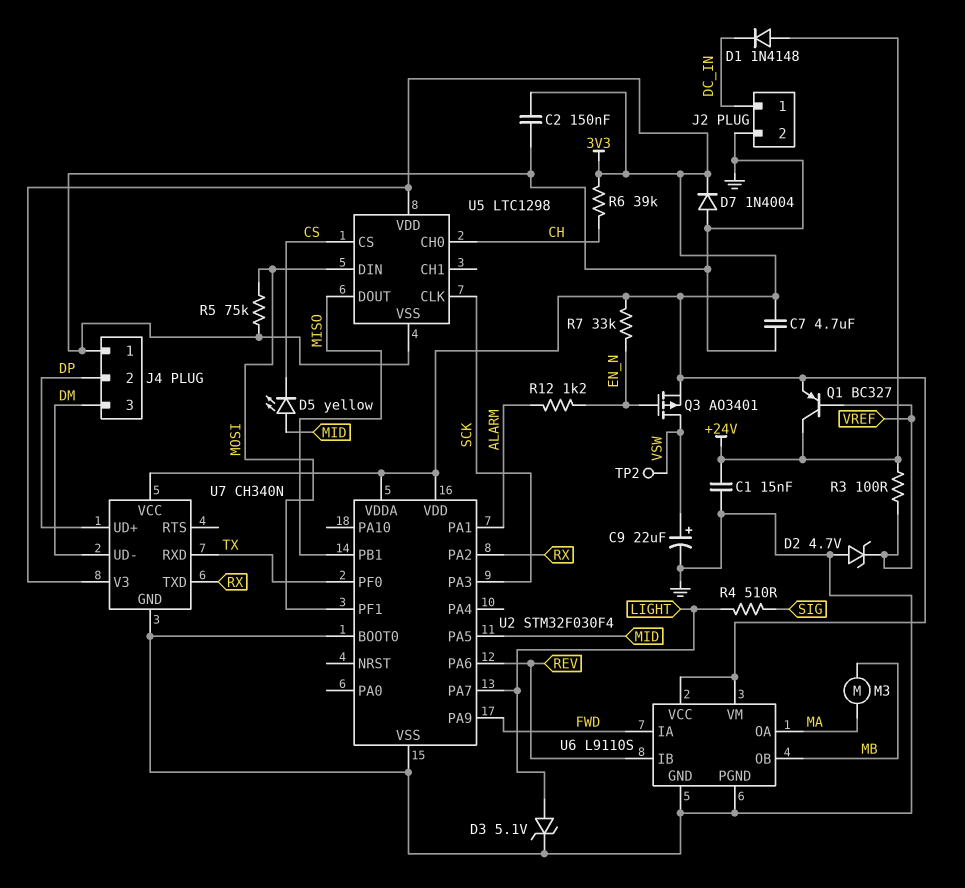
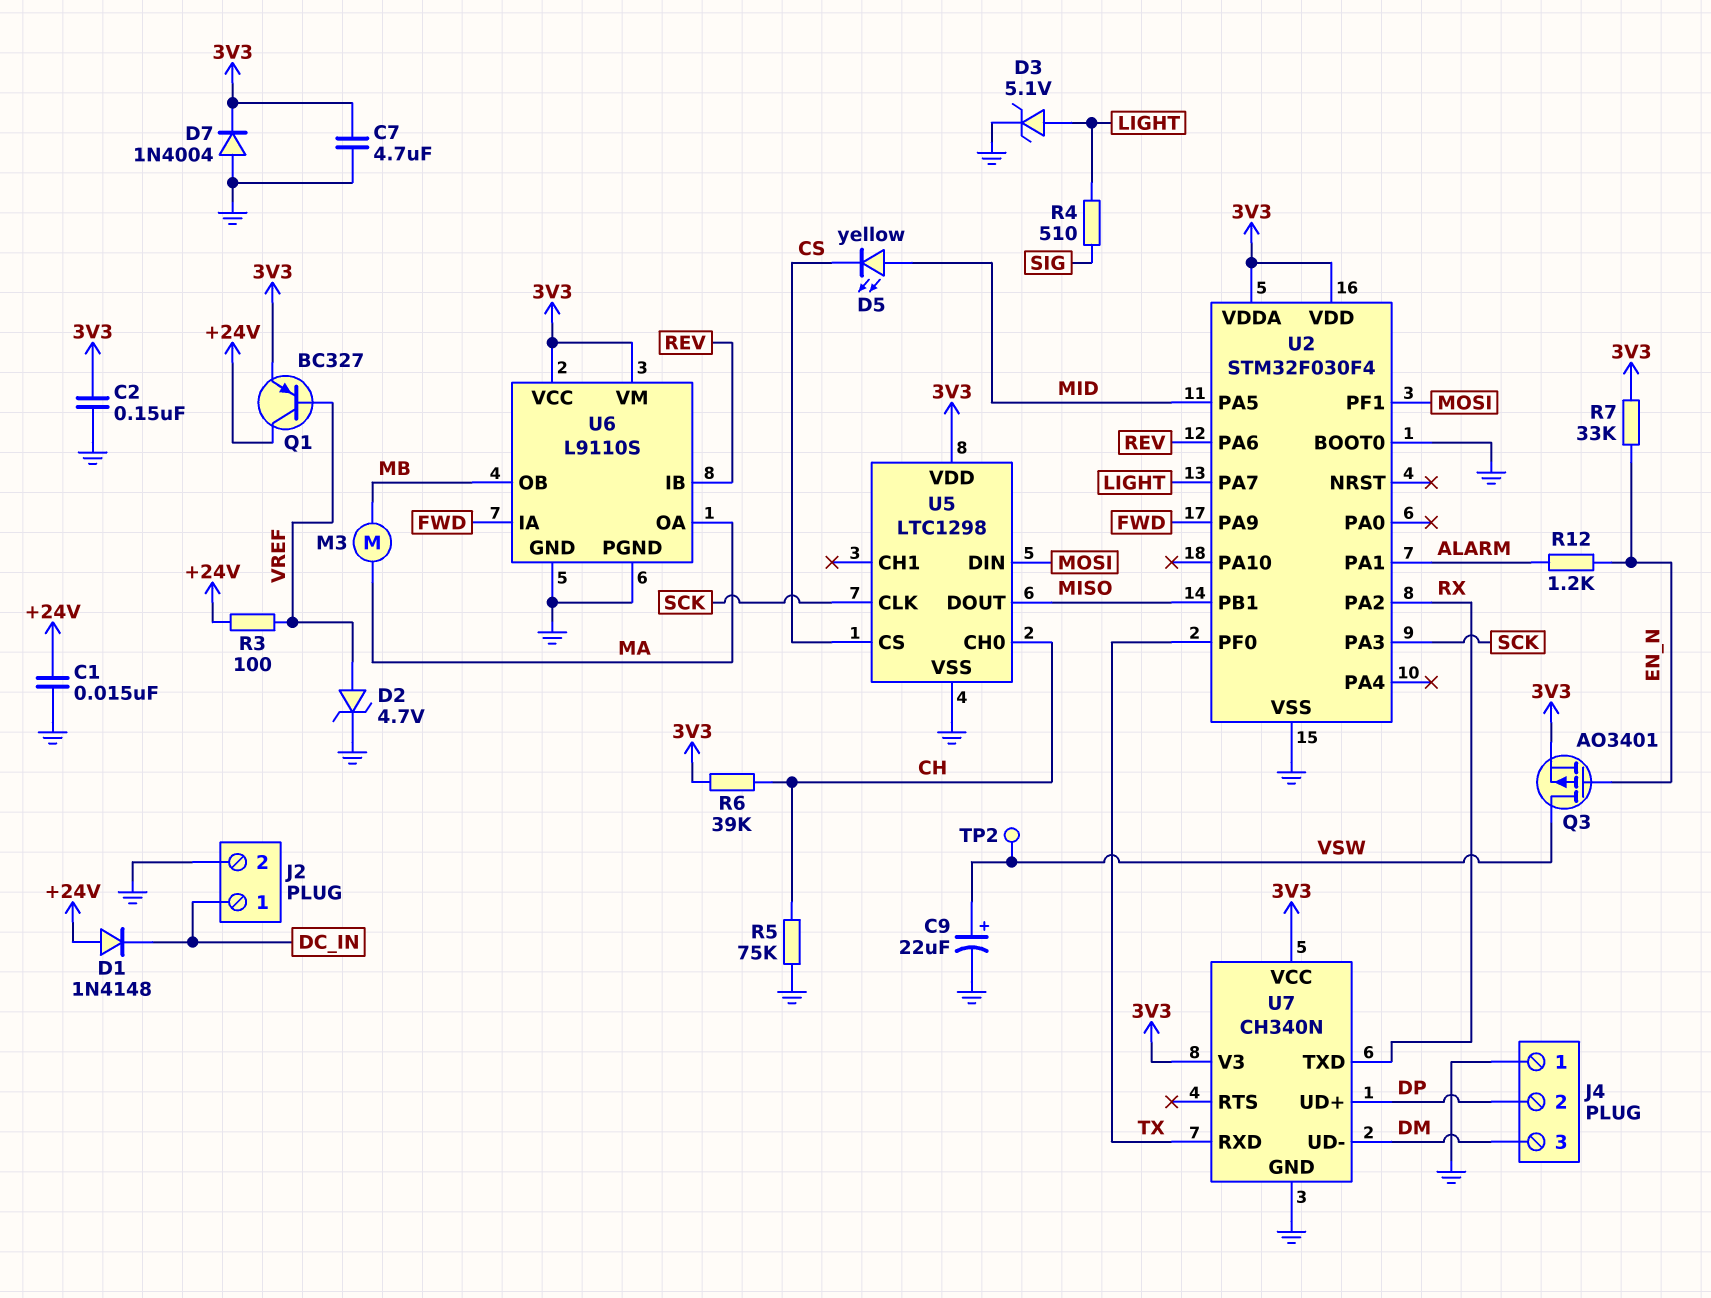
D2: zener 4.7V (A GND, K VREF) -> zener 4.7V (A VREF, K GND)
R5: 75k (GND, MOSI) -> 75k (CH, GND)

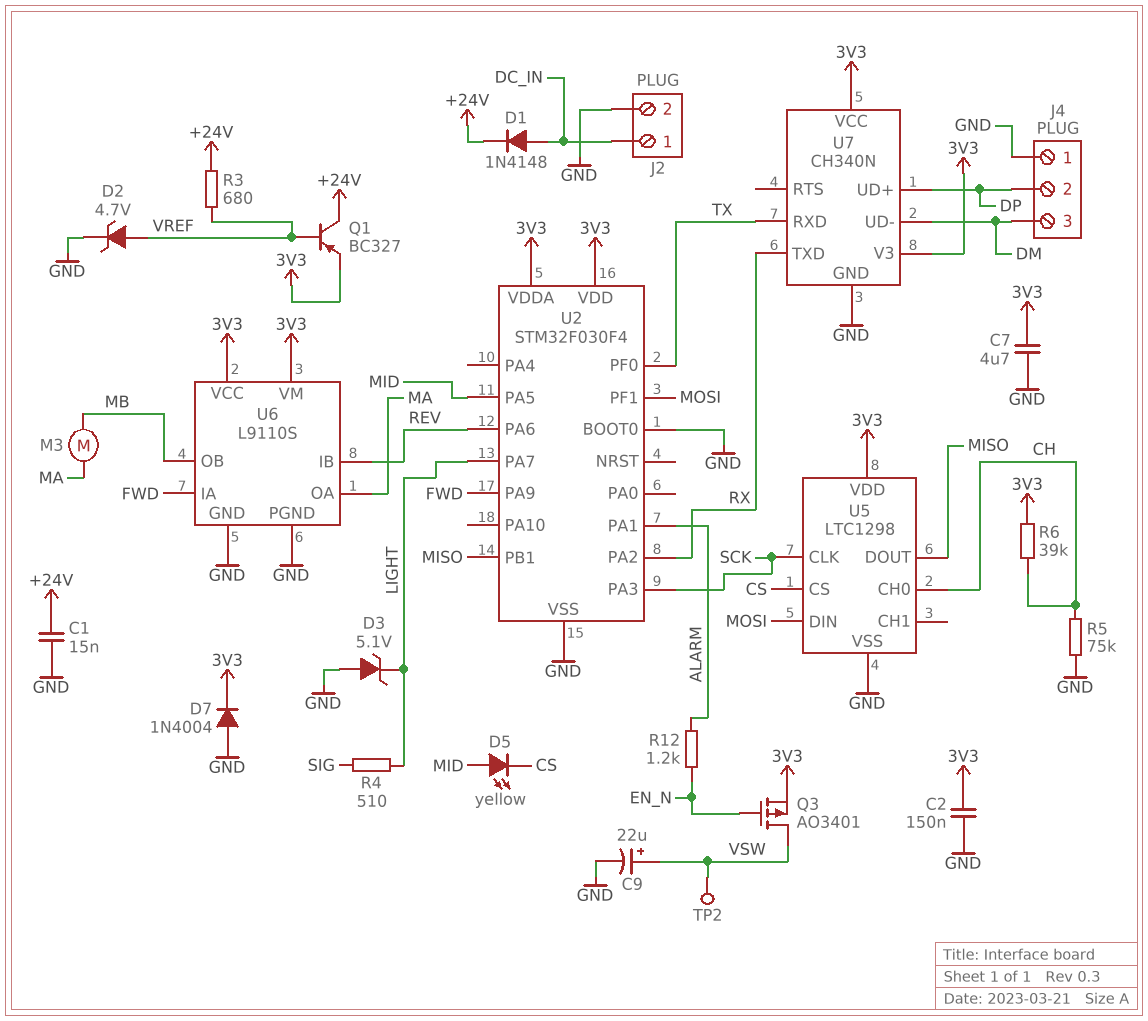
D1: diode 1N4148 (A +24V, K DC_IN) -> diode 1N4148 (A DC_IN, K +24V)
D3: zener 5.1V (A LIGHT, K GND) -> zener 5.1V (A GND, K LIGHT)
R3: 100 (+24V, VREF) -> 680 (+24V, VREF)
R7: 33k (3V3, EN_N) -> none

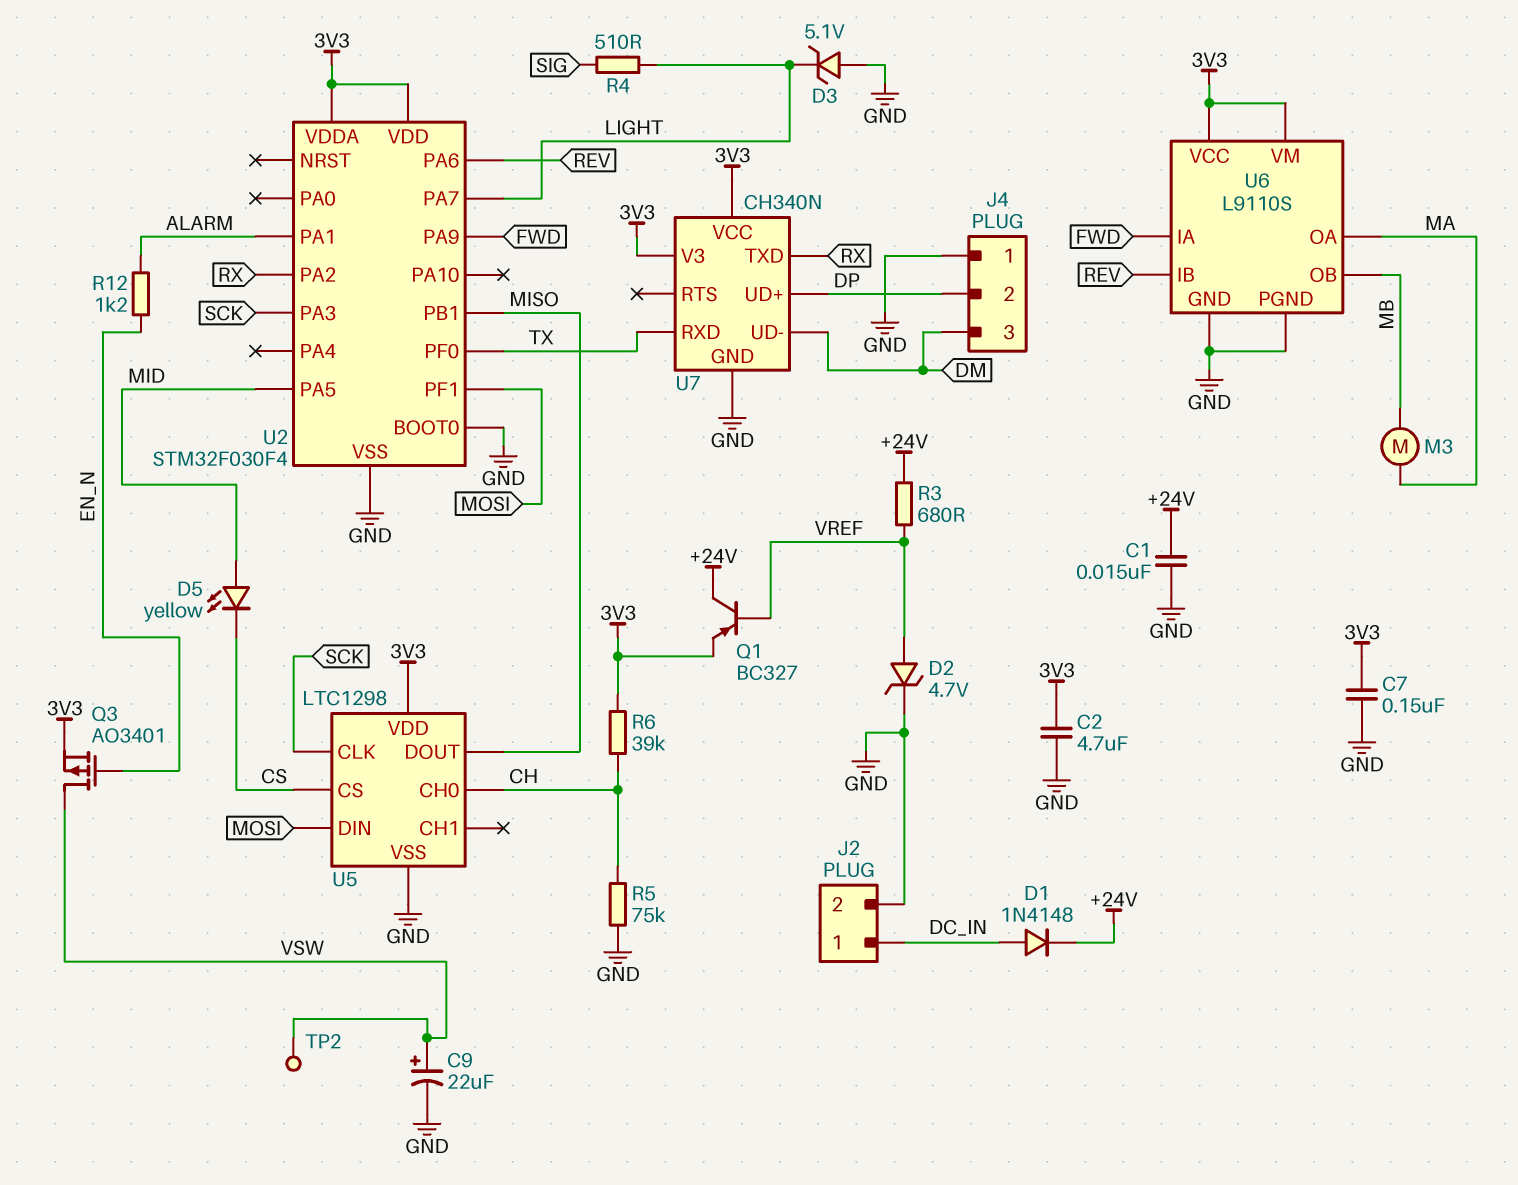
C2: 150nF (3V3, GND) -> 4.7uF (3V3, GND)
C7: 4.7uF (3V3, GND) -> 150nF (3V3, GND)
D7: diode 1N4004 (A GND, K 3V3) -> none

